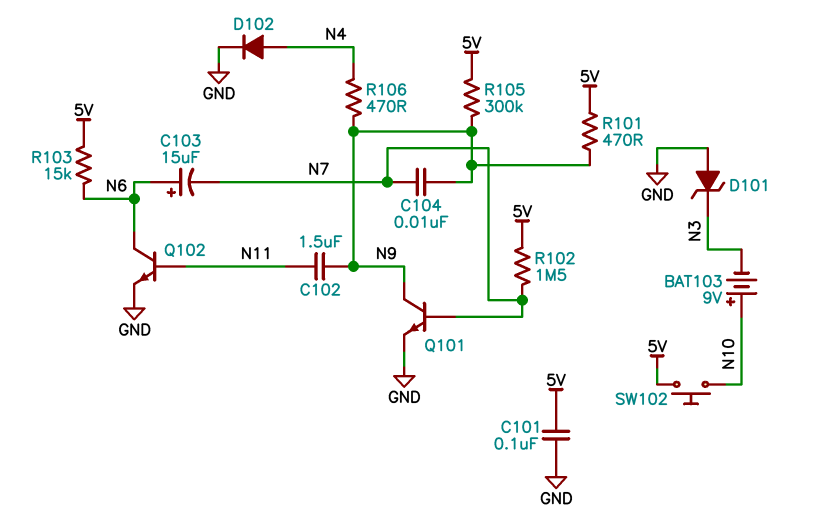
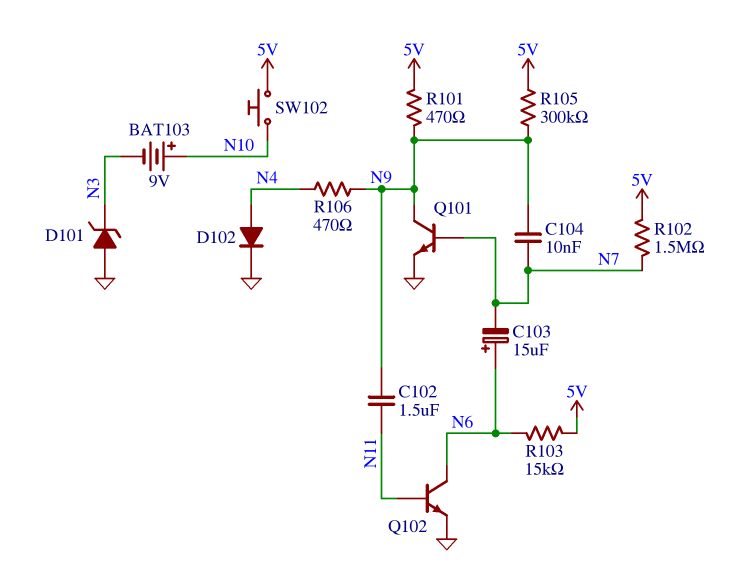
C101: 100nF (5V, GND) -> none

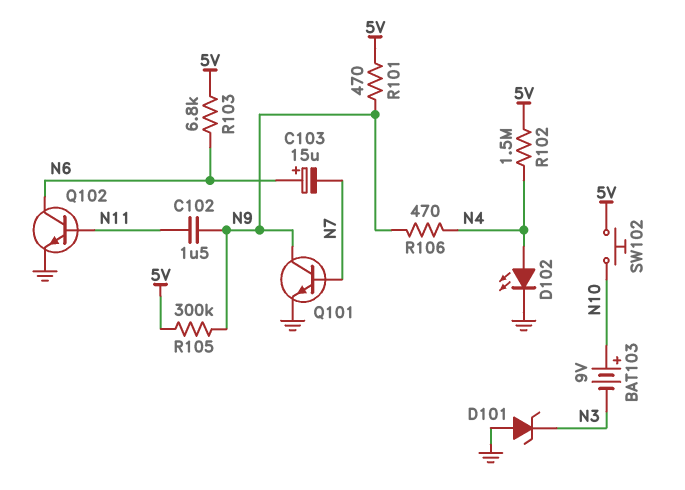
C104: 10nF (N7, N9) -> none
D102: diode (A N4, K GND) -> LED (A N4, K GND)
R102: 1.5M (5V, N7) -> 1.5M (5V, N4)
R103: 15k (5V, N6) -> 6.8k (5V, N6)

